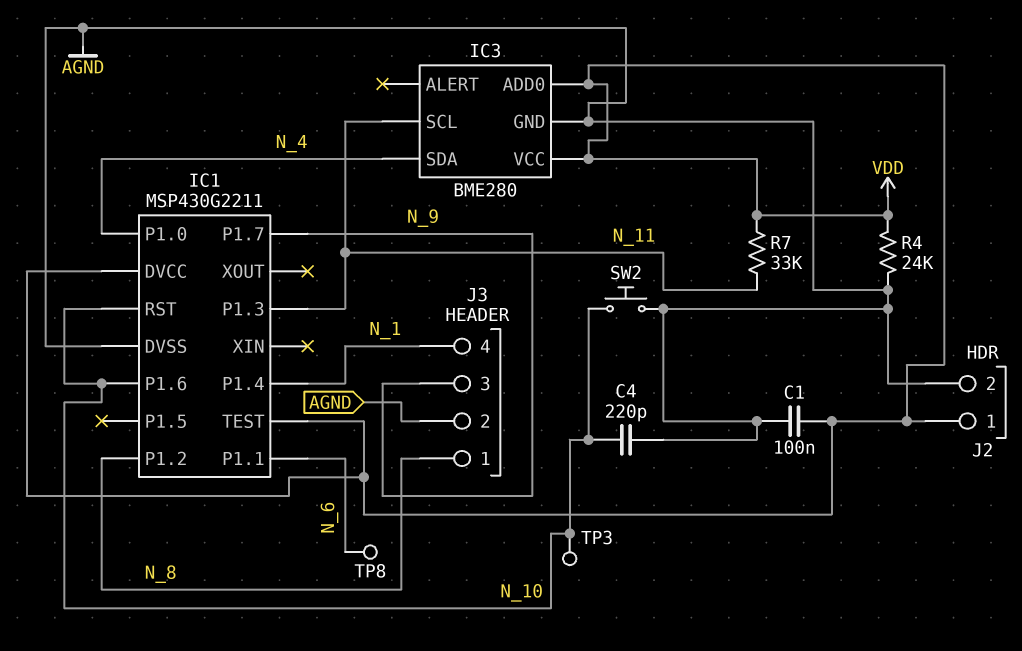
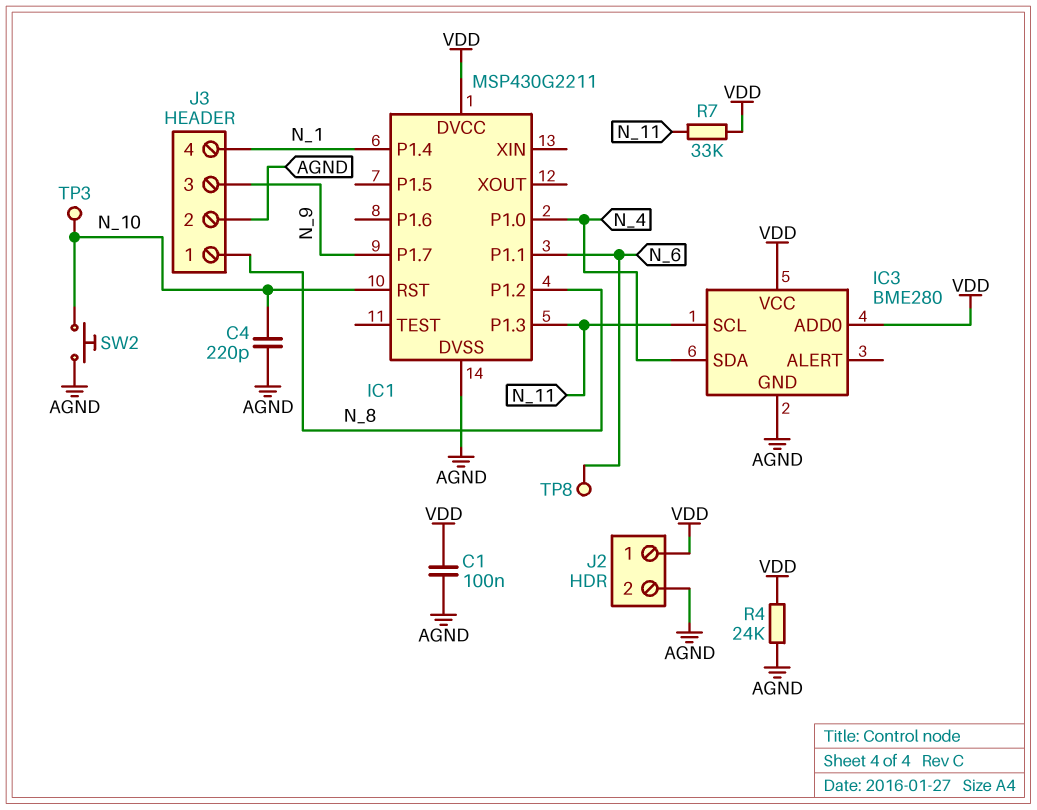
IC1 pin P1.6: N_10 -> none
IC1 pin TEST: VDD -> none

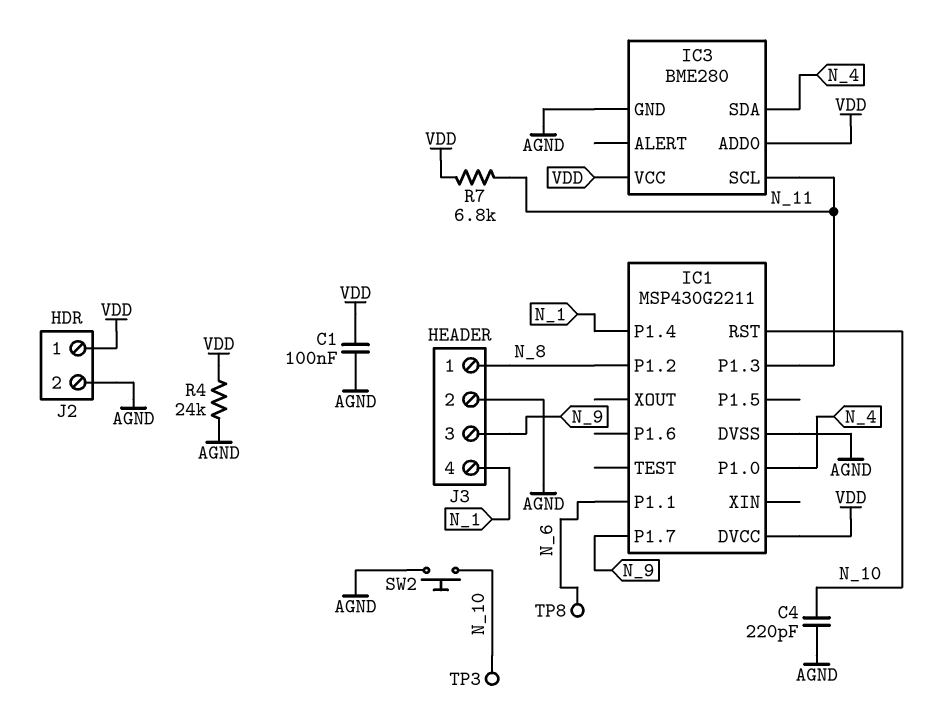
R7: 33k (N_11, VDD) -> 6.8k (N_11, VDD)

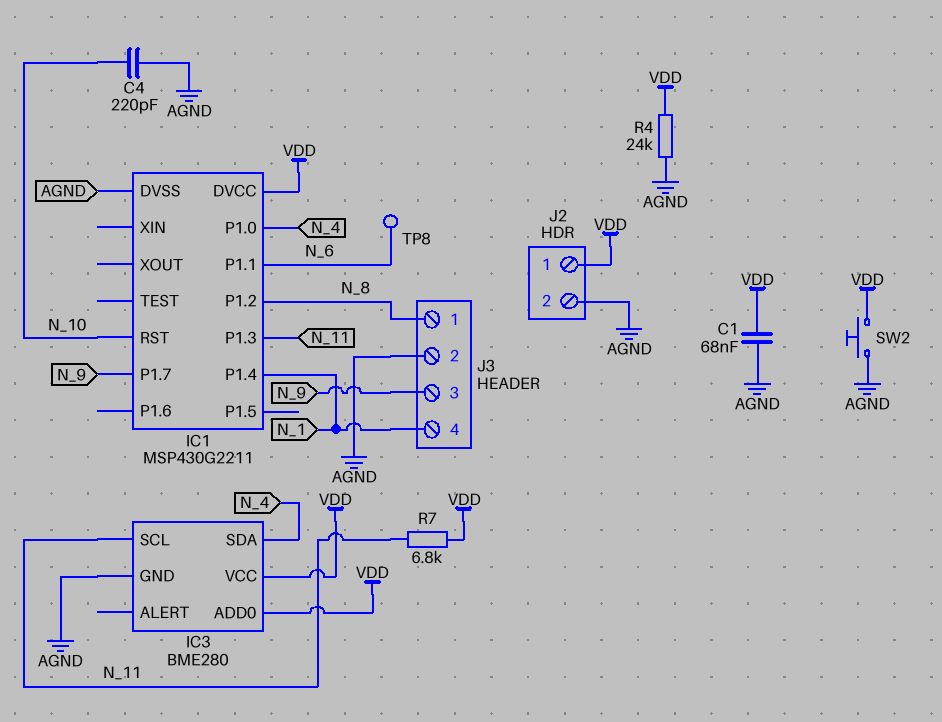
C1: 100nF (AGND, VDD) -> 68nF (AGND, VDD)
SW2: button (AGND, N_10) -> button (AGND, VDD)
TP3: test point (N_10) -> none

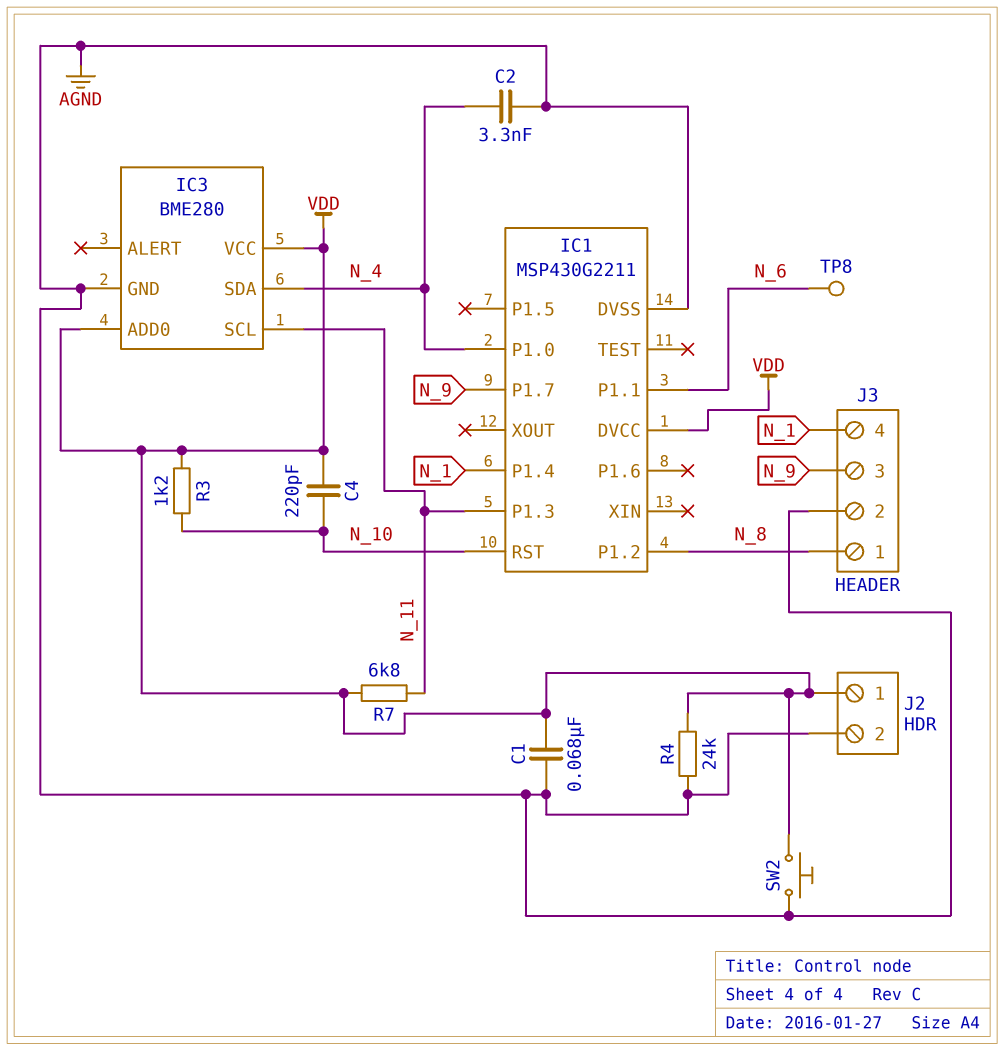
C2: none -> 3.3nF (AGND, N_4)
C4: 220pF (AGND, N_10) -> 220pF (N_10, VDD)
R3: none -> 1.2k (N_10, VDD)

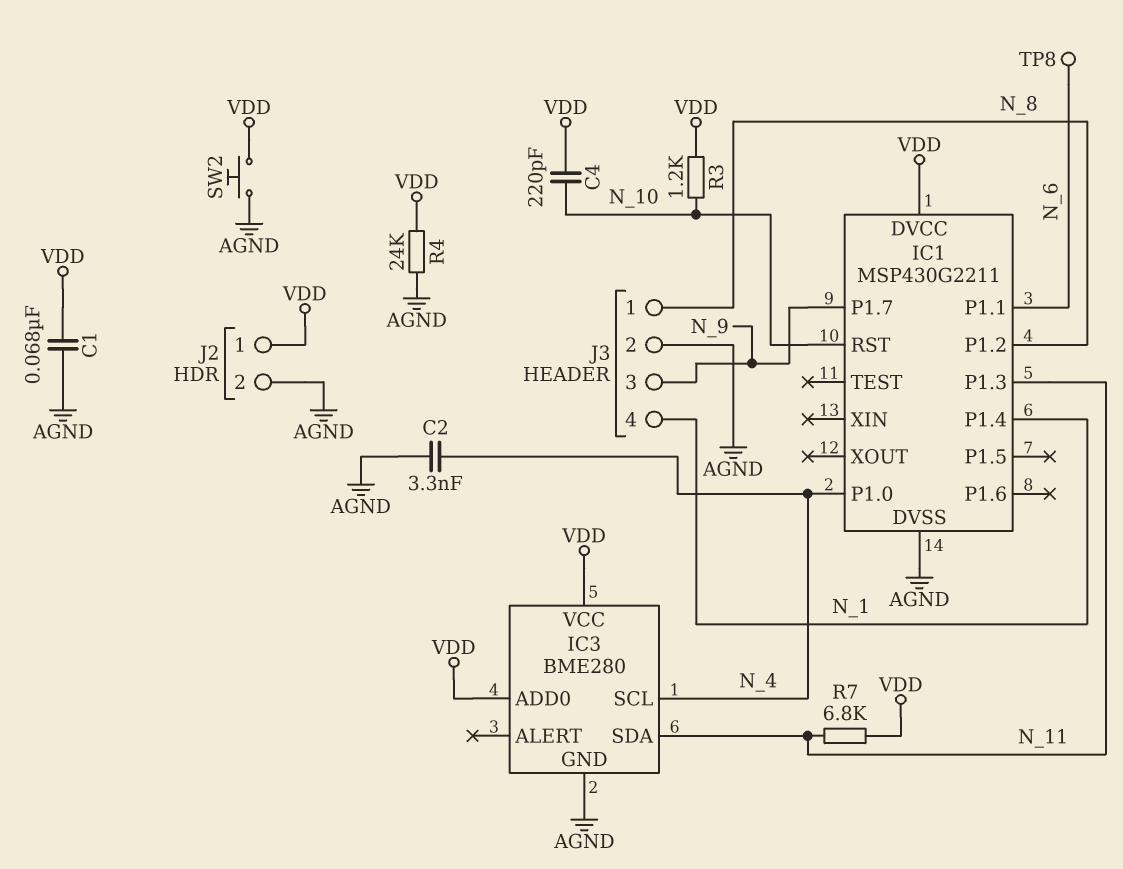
IC3 pin SCL: N_11 -> N_4
IC3 pin SDA: N_4 -> N_11

